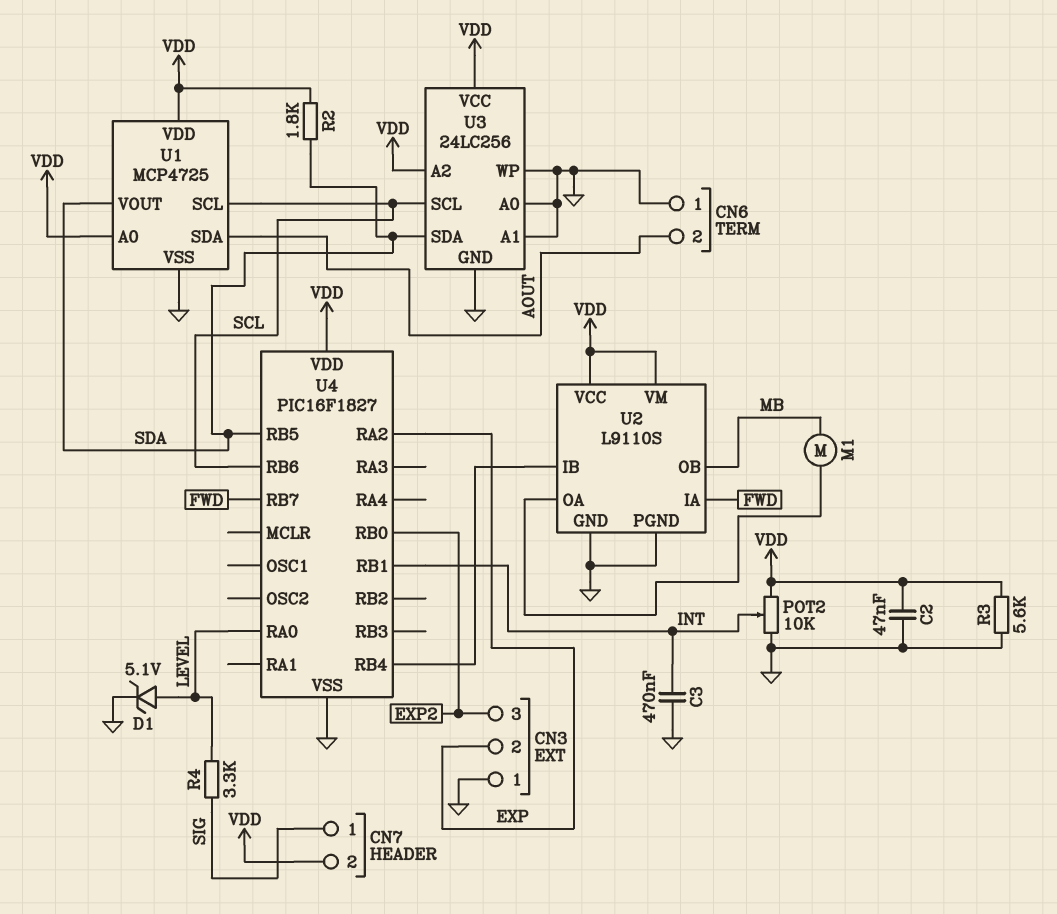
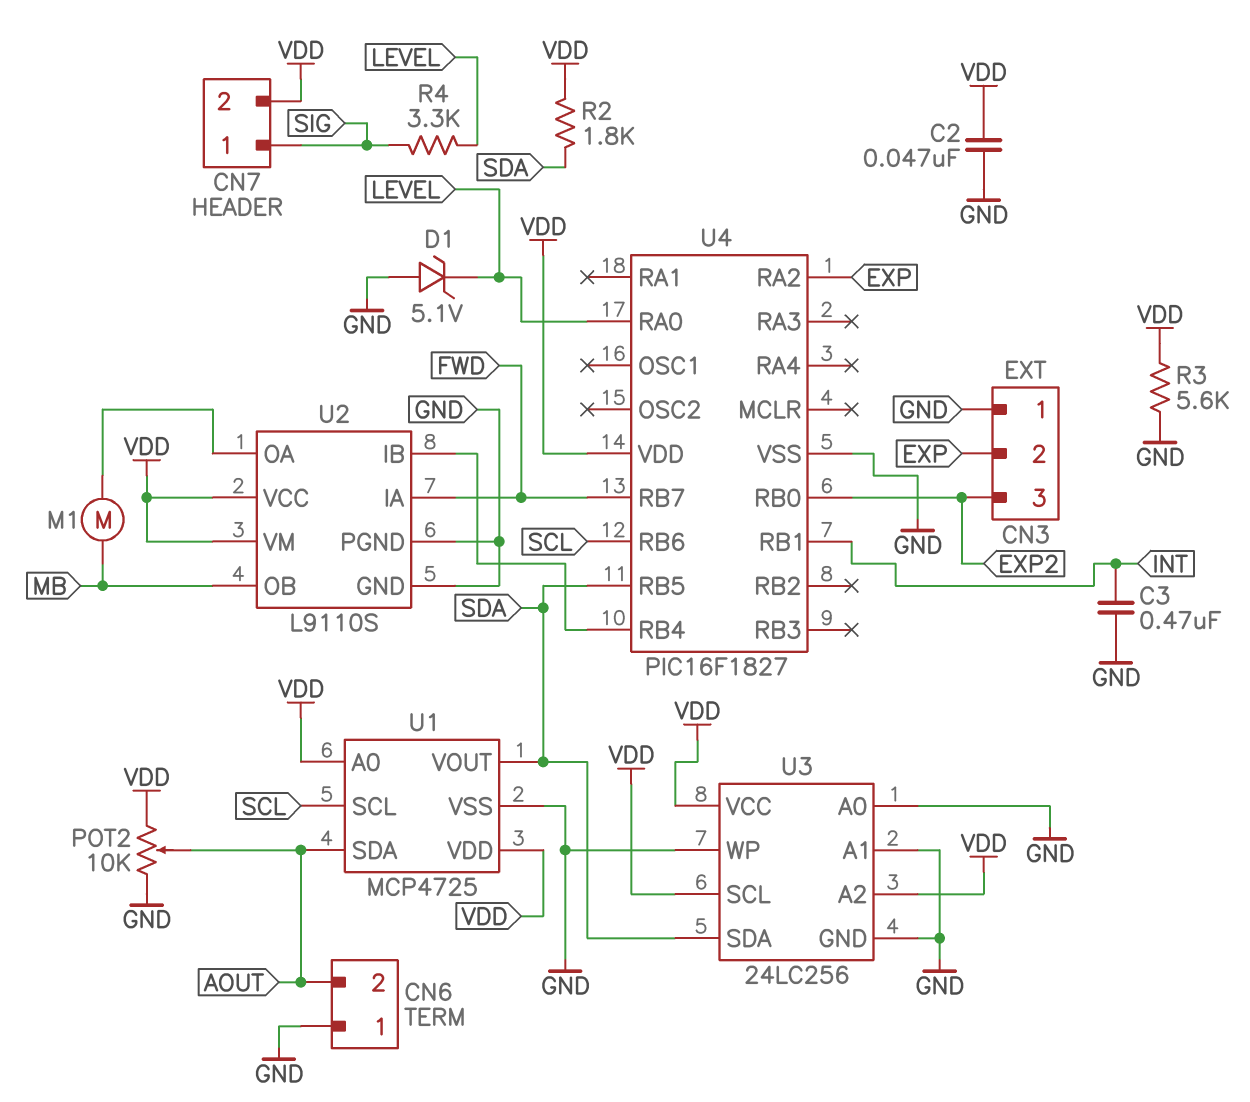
D1: zener 5.1V (A LEVEL, K GND) -> zener 5.1V (A GND, K LEVEL)
POT2: 10k (GND, VDD, wiper INT) -> 10k (GND, VDD, wiper AOUT)
U3 pin SCL: SCL -> VDD

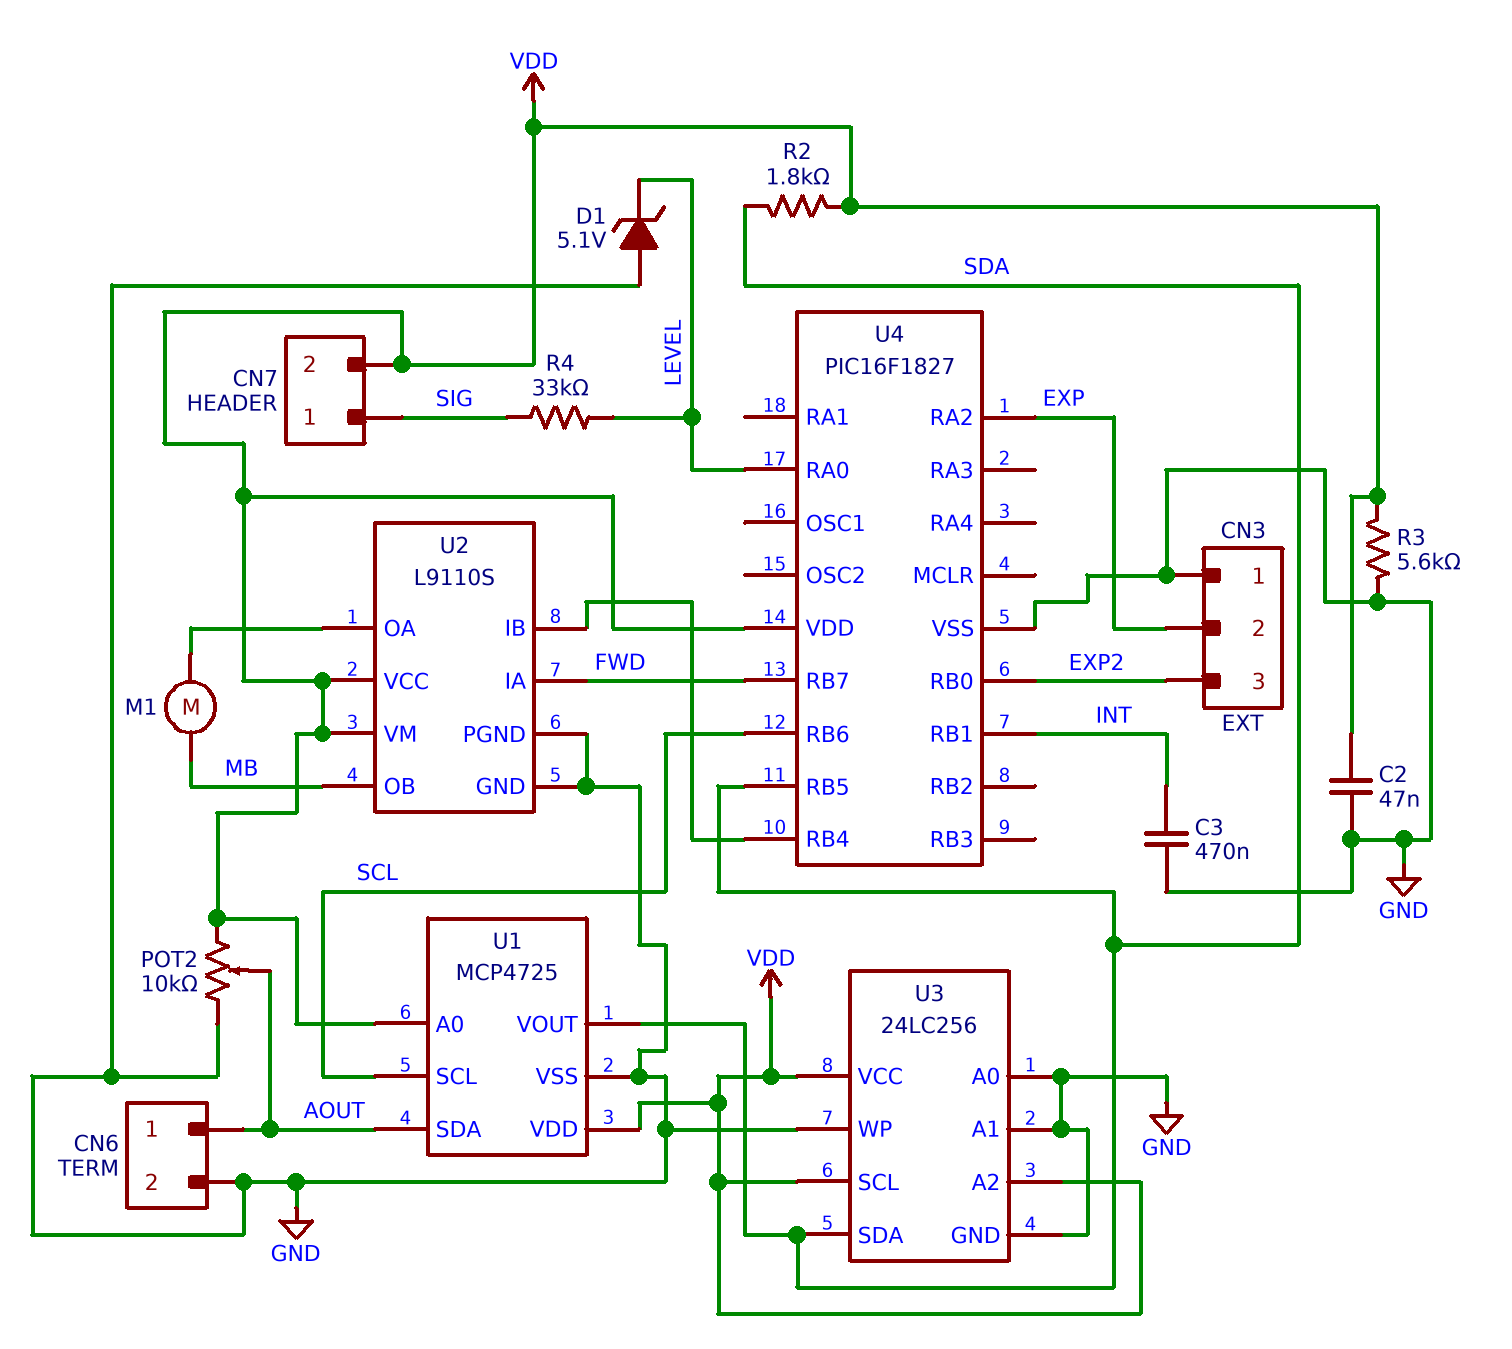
CN6 pin 1: GND -> AOUT
CN6 pin 2: AOUT -> GND
R4: 3.3k (LEVEL, SIG) -> 33k (LEVEL, SIG)

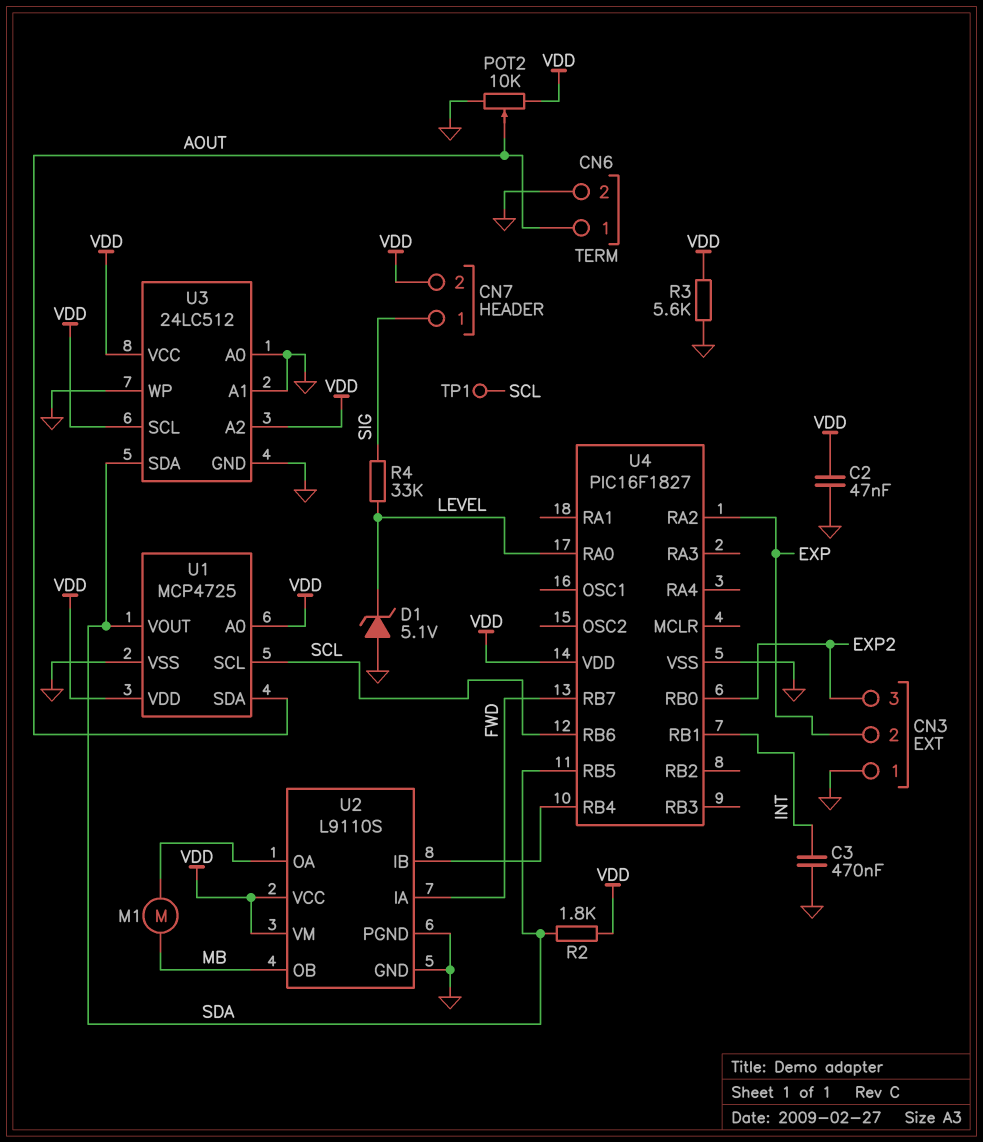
TP1: none -> test point (SCL)
U3: 24LC256 -> 24LC512

